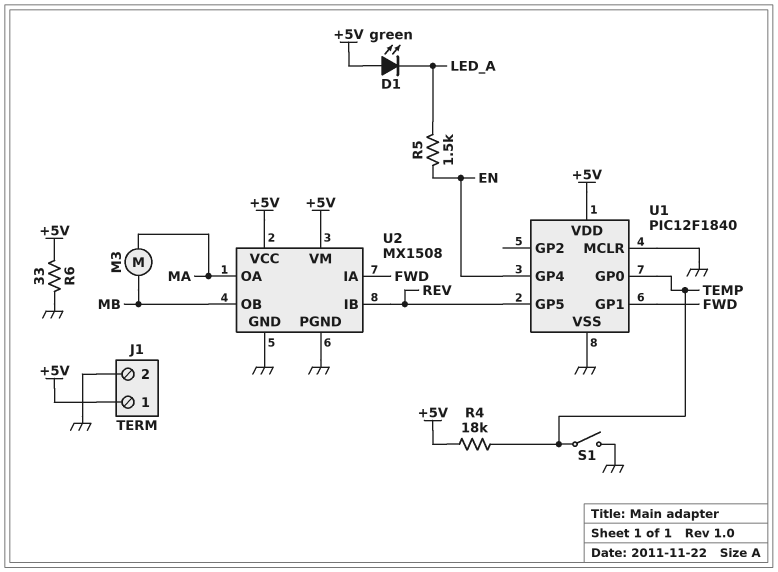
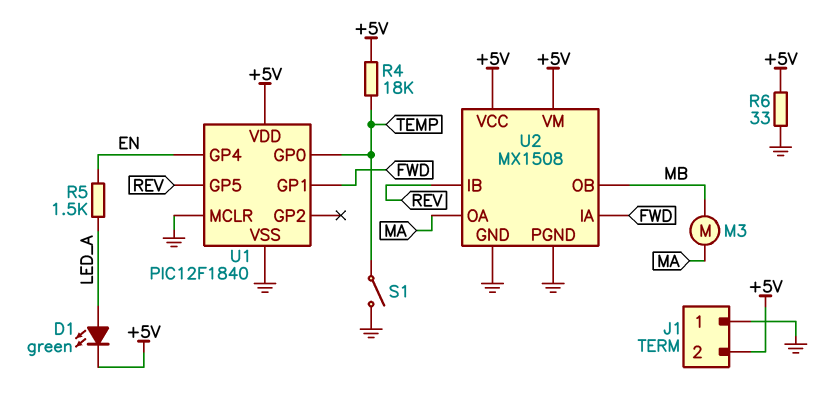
D1: LED green (A +5V, K LED_A) -> LED green (A LED_A, K +5V)
J1 pin 1: +5V -> GND
J1 pin 2: GND -> +5V

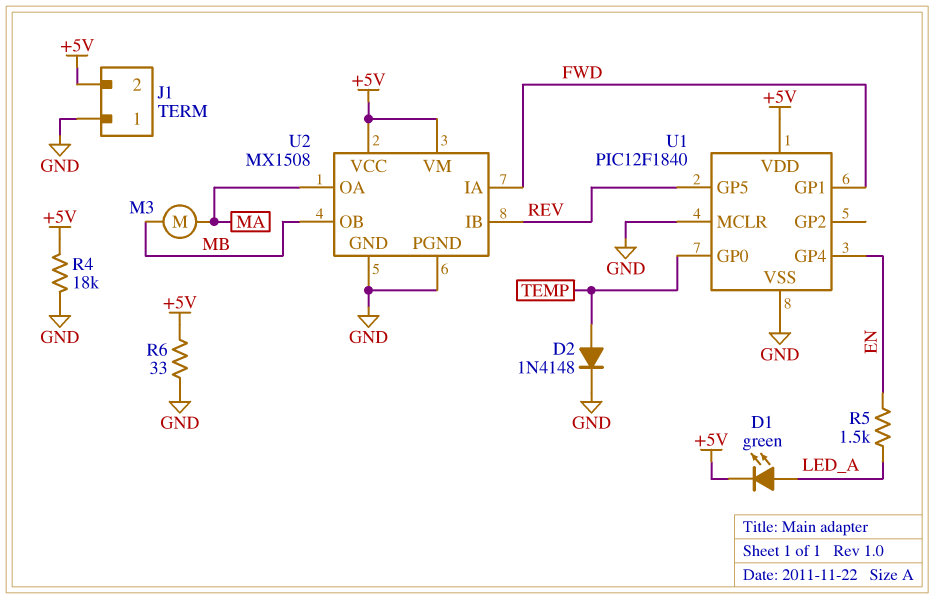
D2: none -> diode 1N4148 (A TEMP, K GND)
R4: 18k (+5V, TEMP) -> 18k (+5V, GND)
S1: switch (GND, TEMP) -> none

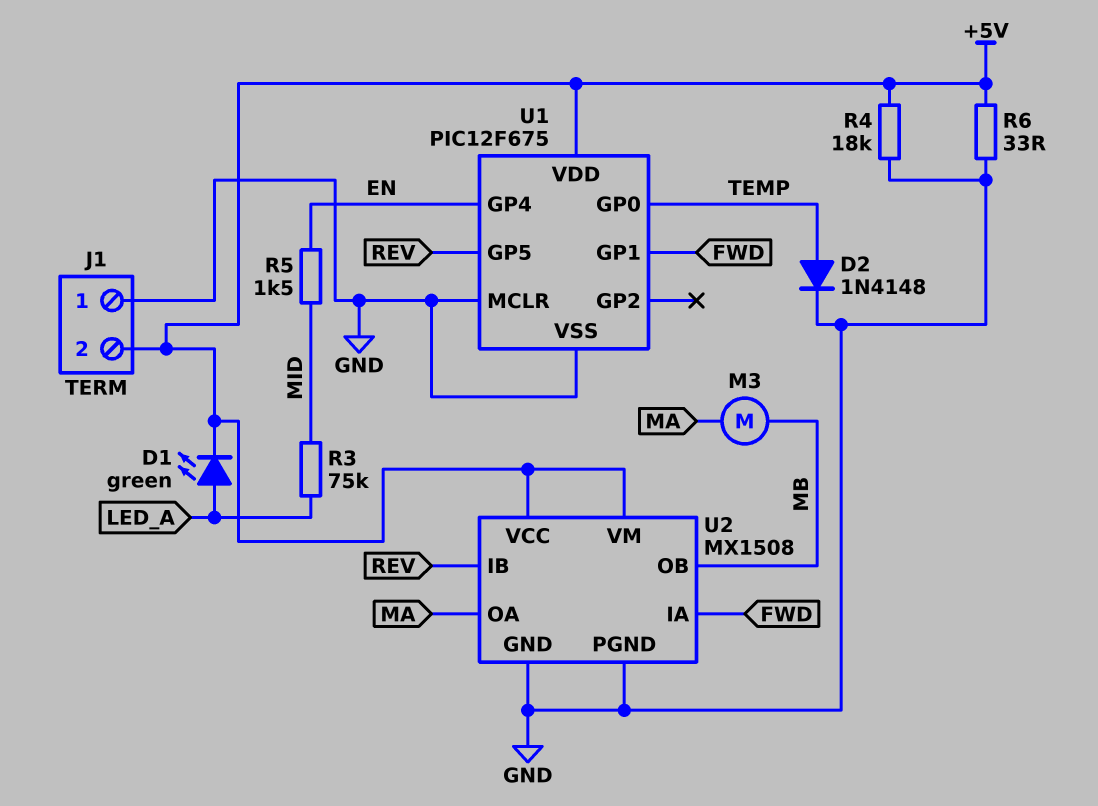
R3: none -> 75k (LED_A, MID)
R5: 1.5k (EN, LED_A) -> 1.5k (EN, MID)
U1: PIC12F1840 -> PIC12F675

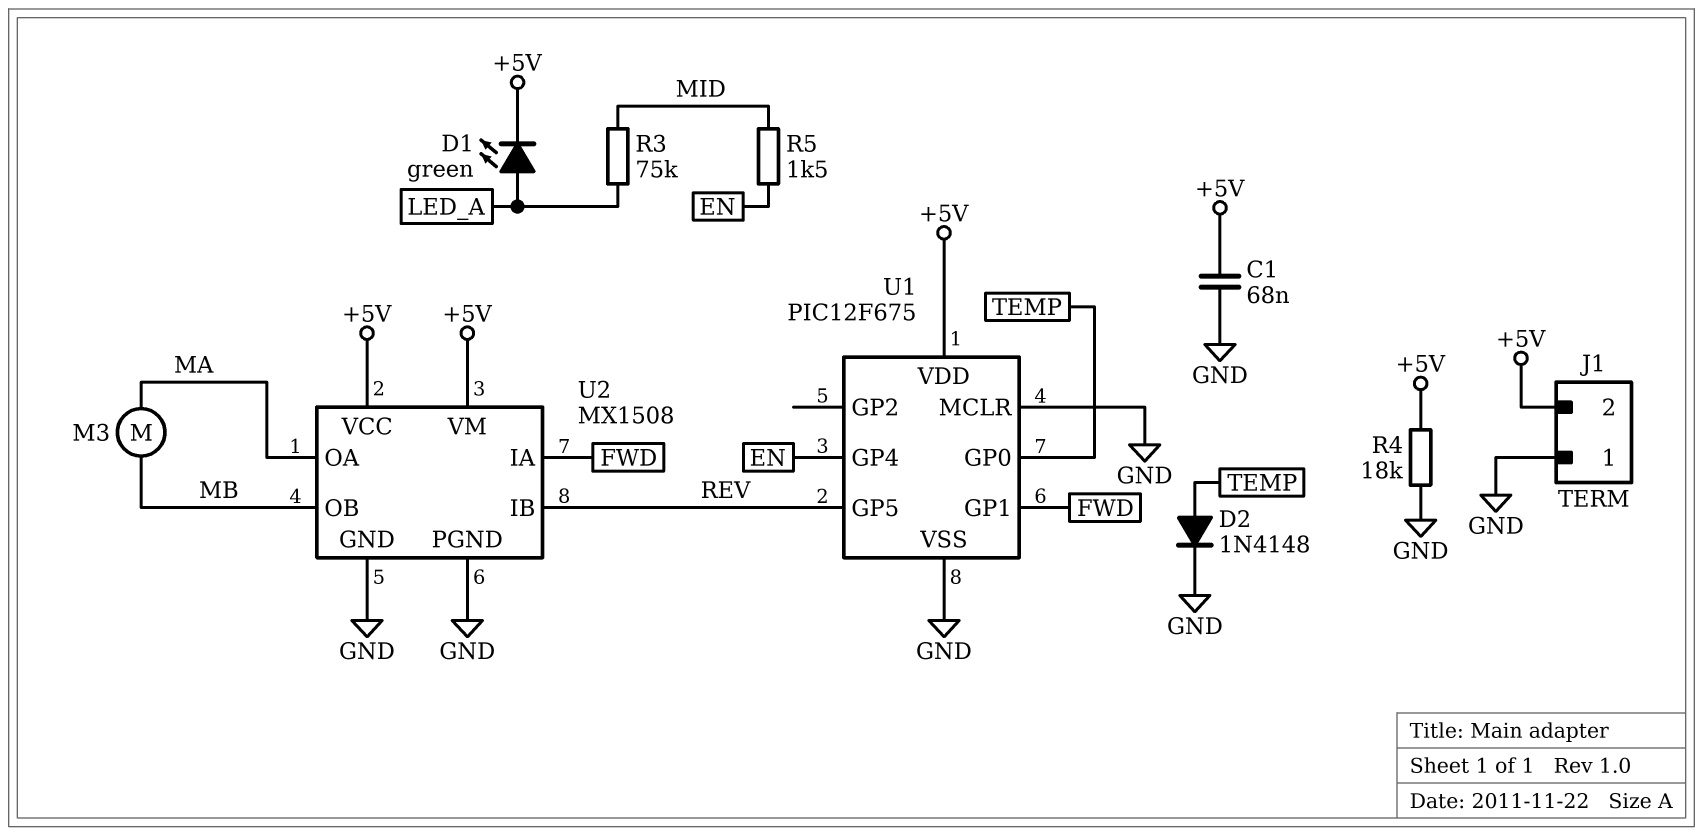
C1: none -> 68nF (+5V, GND)
R6: 33 (+5V, GND) -> none

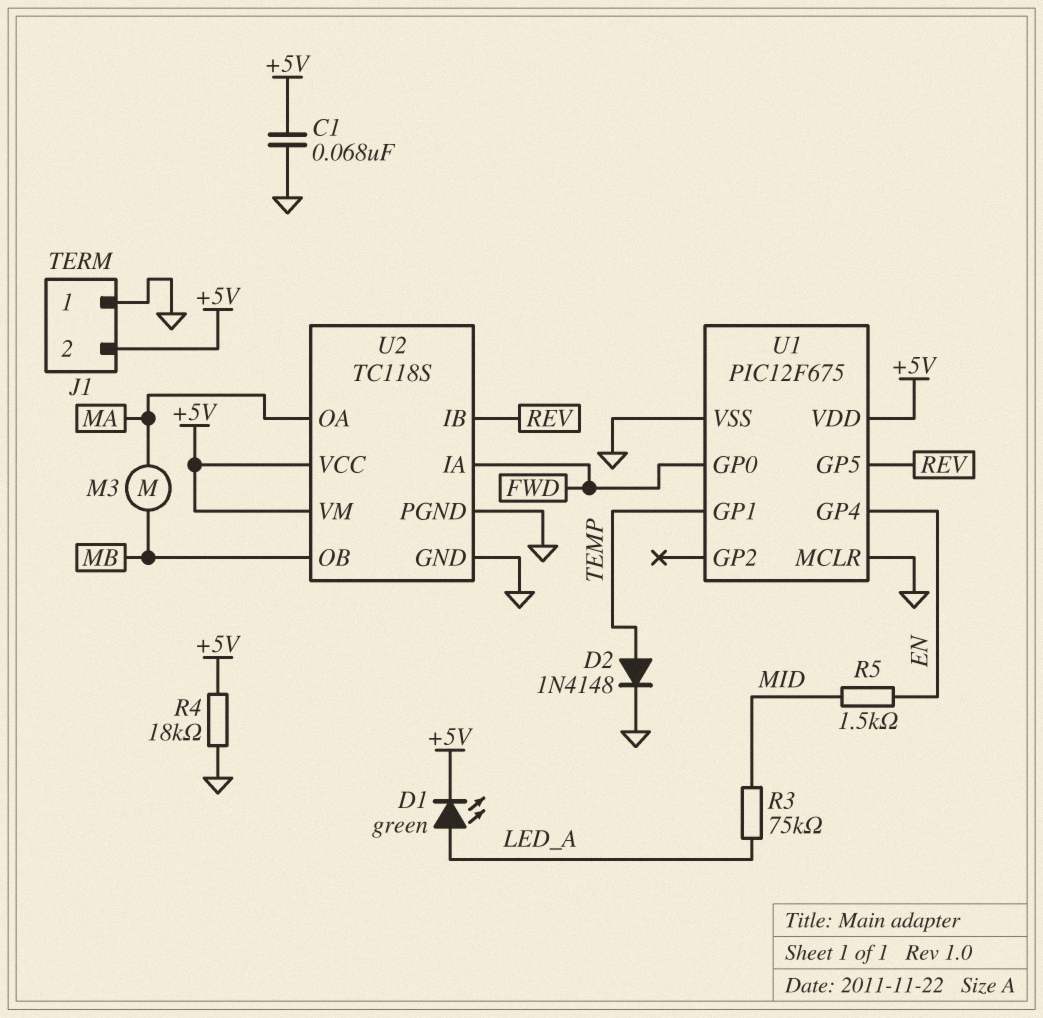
U1 pin GP0: TEMP -> FWD
U1 pin GP1: FWD -> TEMP
U2: MX1508 -> TC118S

